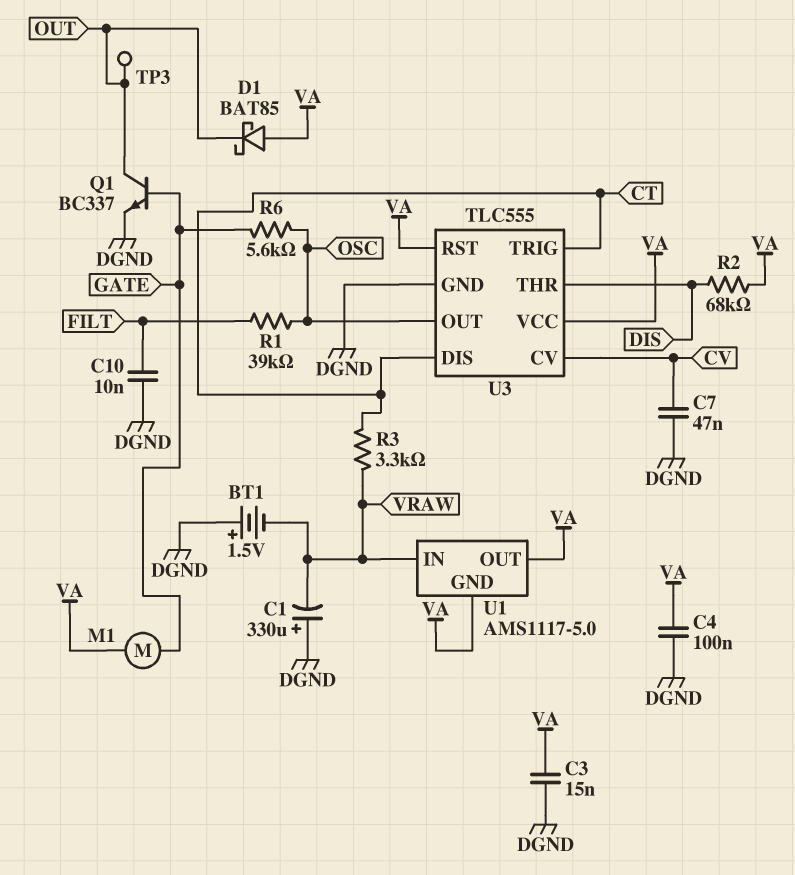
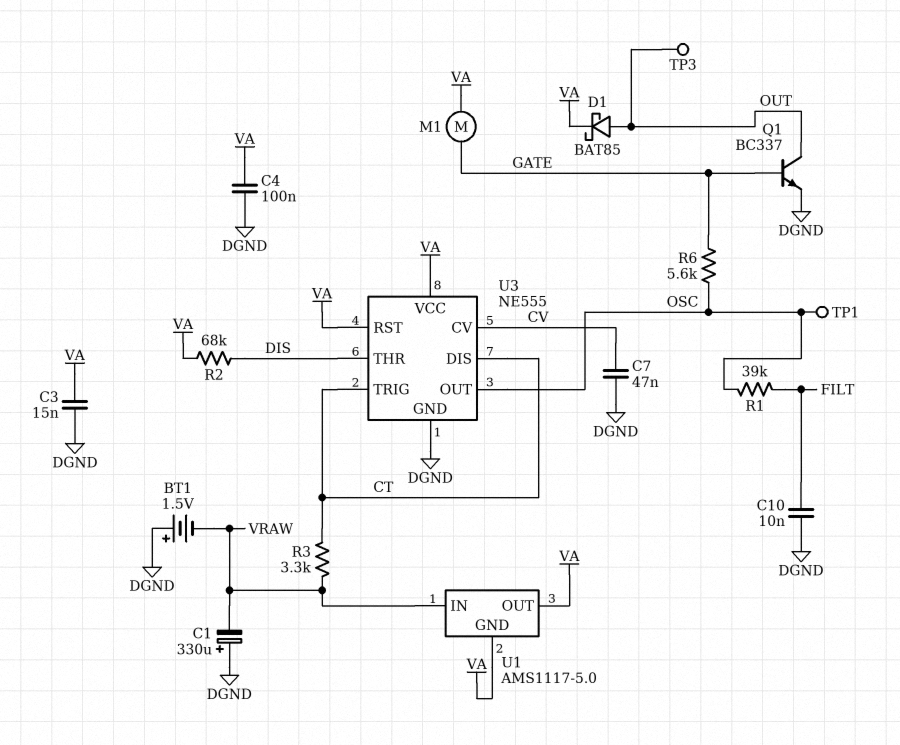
D1: schottky BAT85 (A VA, K OUT) -> schottky BAT85 (A OUT, K VA)
TP1: none -> test point (OSC)
U3: TLC555 -> NE555

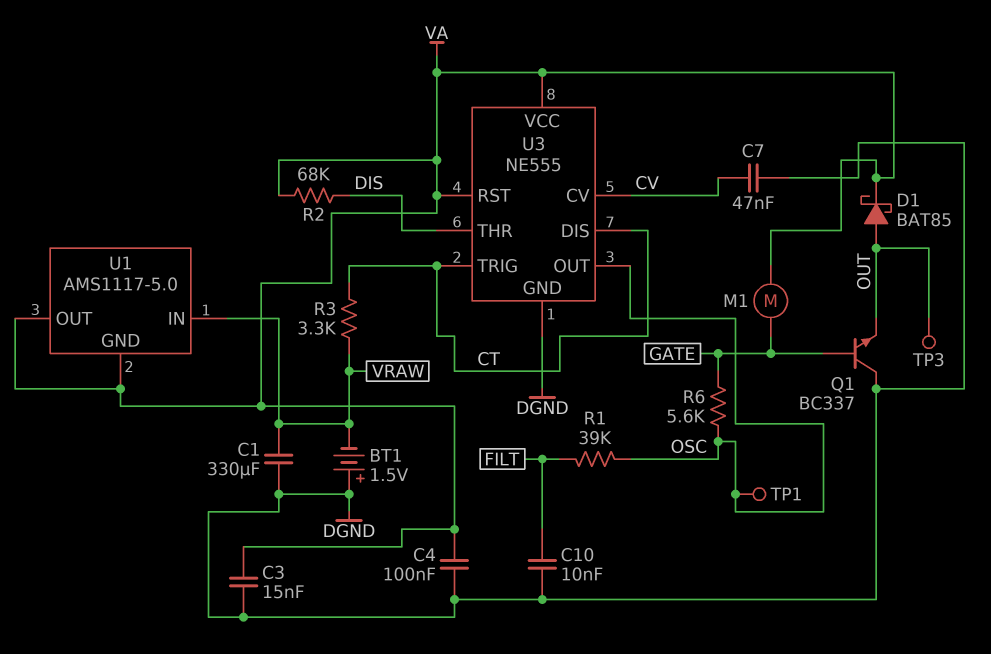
C1: 330uF (plus DGND, minus VRAW) -> 330uF (DGND, VRAW)
Q1: NPN BC337 (B GATE, C OUT, E DGND) -> NPN BC337 (B GATE, C DGND, E OUT)

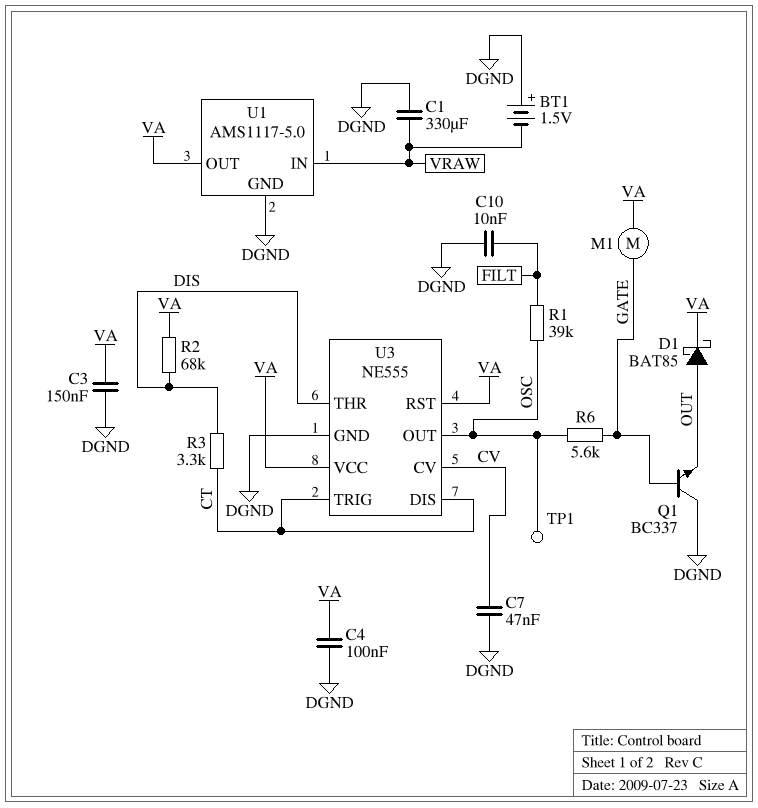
C3: 15nF (DGND, VA) -> 150nF (DGND, VA)
R3: 3.3k (CT, VRAW) -> 3.3k (CT, DIS)
TP3: test point (OUT) -> none
U1 pin GND: VA -> DGND

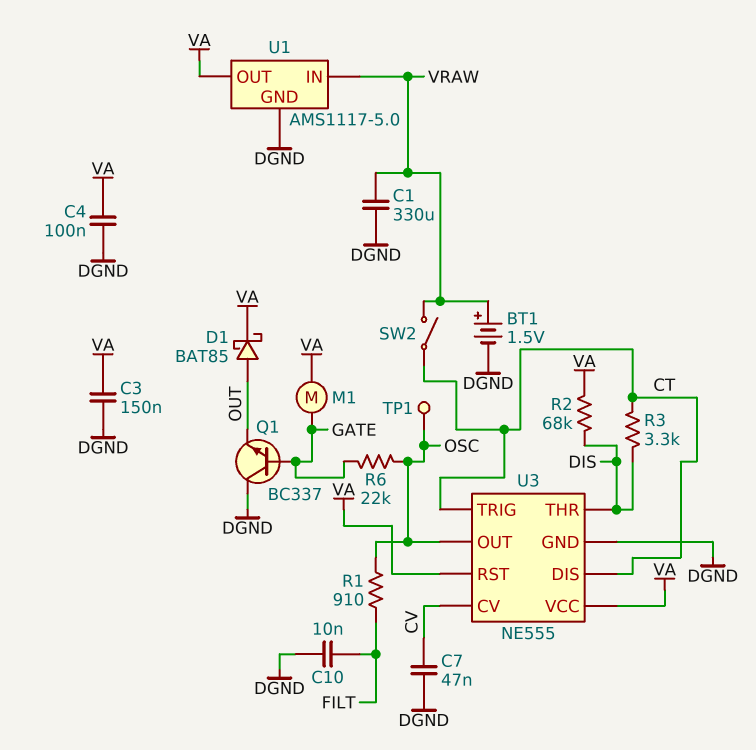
BT1: 1.5V (plus DGND, minus VRAW) -> 1.5V (plus VRAW, minus DGND)
R1: 39k (FILT, OSC) -> 910 (FILT, OSC)
R6: 5.6k (GATE, OSC) -> 22k (GATE, OSC)
SW2: none -> switch (CT, VRAW)

